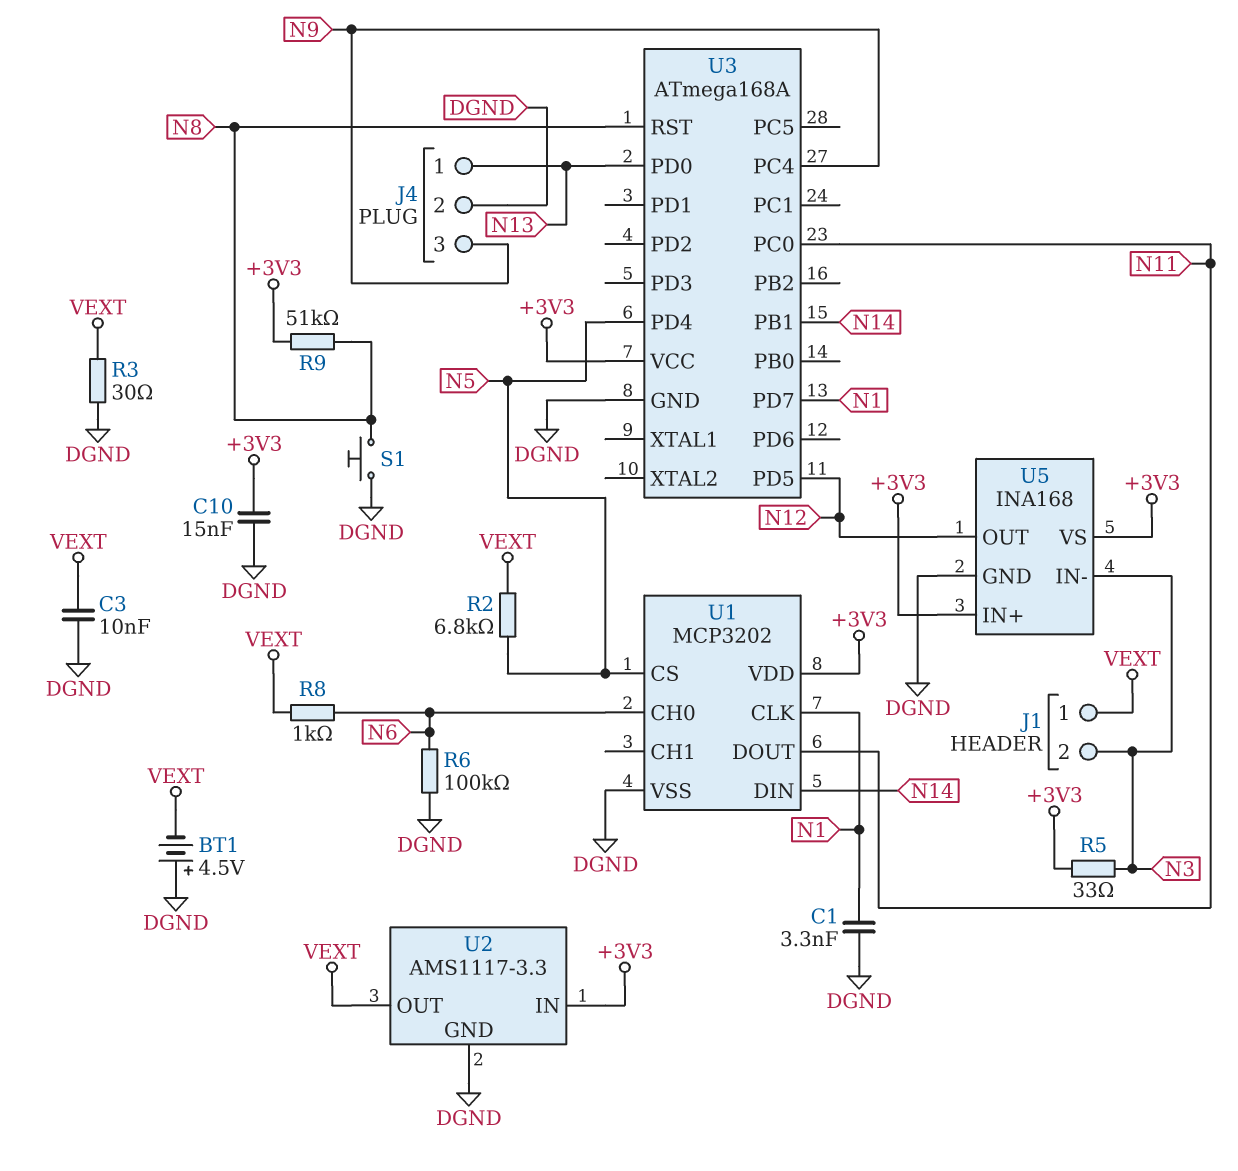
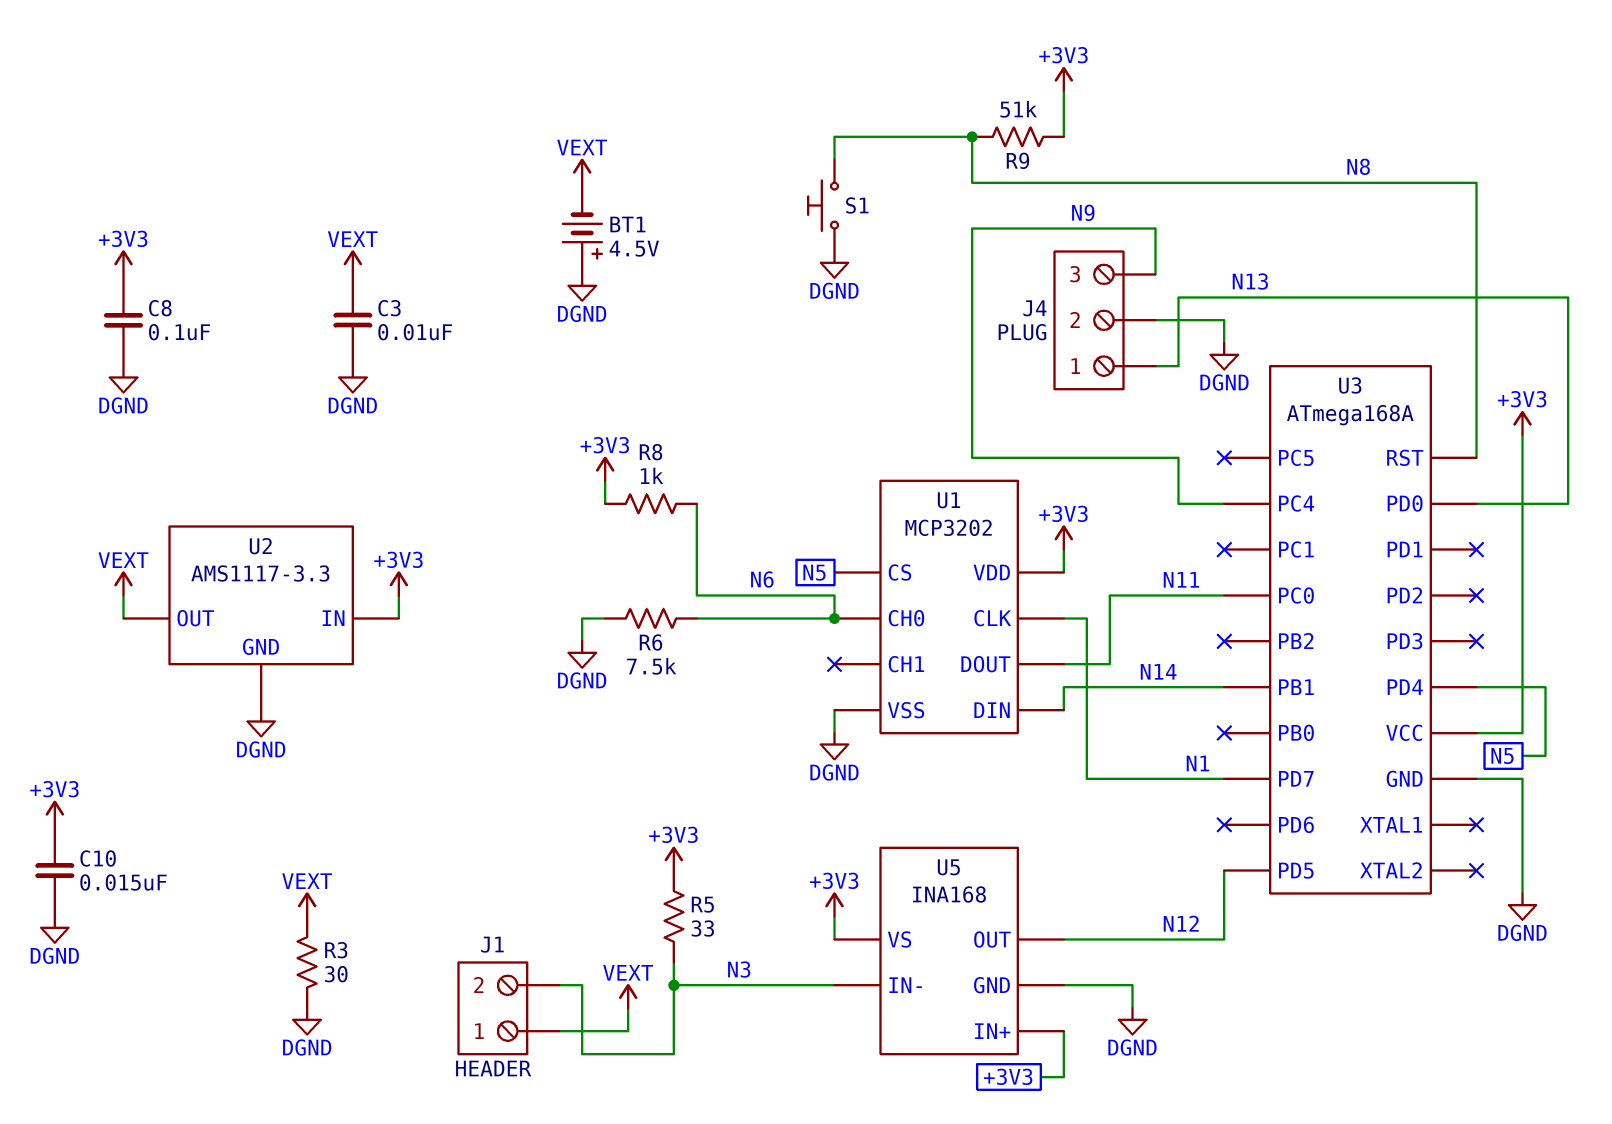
C1: 3.3nF (DGND, N1) -> none
C8: none -> 100nF (+3V3, DGND)
R2: 6.8k (N5, VEXT) -> none
R6: 100k (DGND, N6) -> 7.5k (DGND, N6)
R8: 1k (N6, VEXT) -> 1k (+3V3, N6)

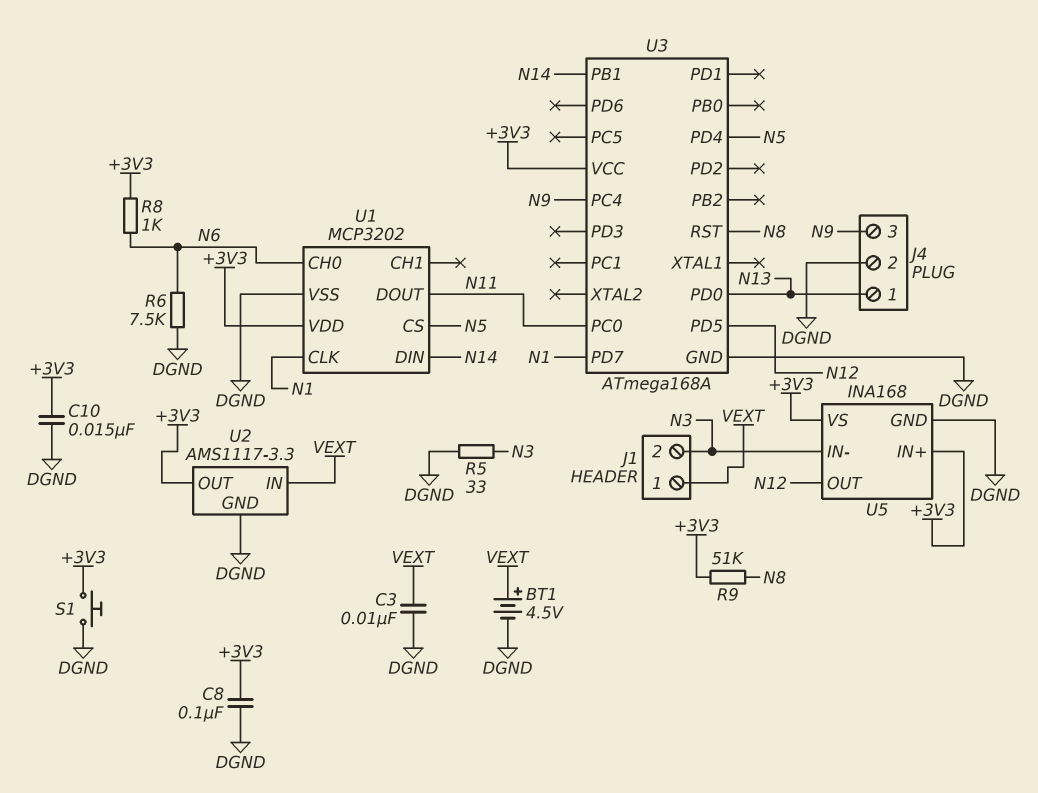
BT1: 4.5V (plus DGND, minus VEXT) -> 4.5V (plus VEXT, minus DGND)
R3: 30 (DGND, VEXT) -> none
R5: 33 (+3V3, N3) -> 33 (DGND, N3)
S1: button (DGND, N8) -> button (+3V3, DGND)
U2 pin IN: +3V3 -> VEXT
U2 pin OUT: VEXT -> +3V3

